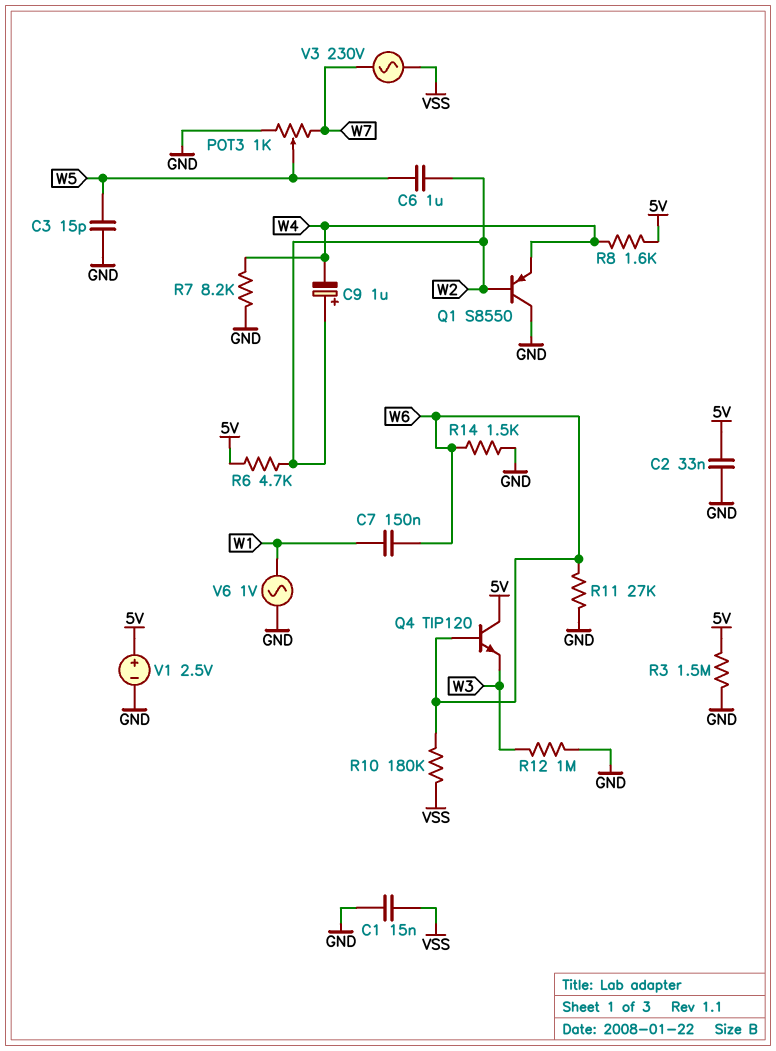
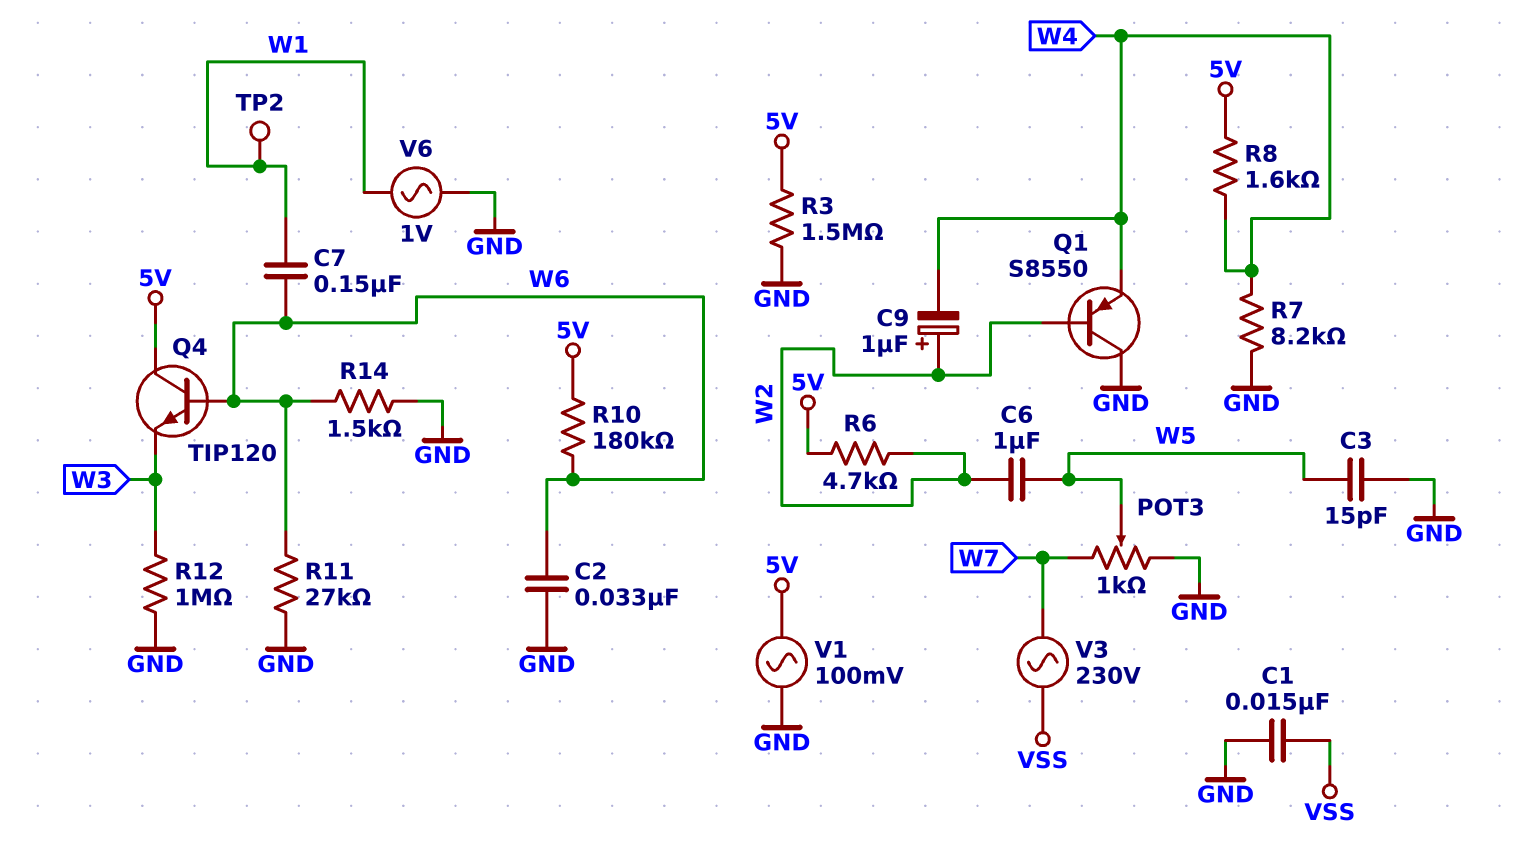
C2: 33nF (5V, GND) -> 33nF (GND, W6)
R10: 180k (VSS, W6) -> 180k (5V, W6)
TP2: none -> test point (W1)
V1: 2.5V (plus 5V, minus GND) -> AC 100mV (5V, GND)

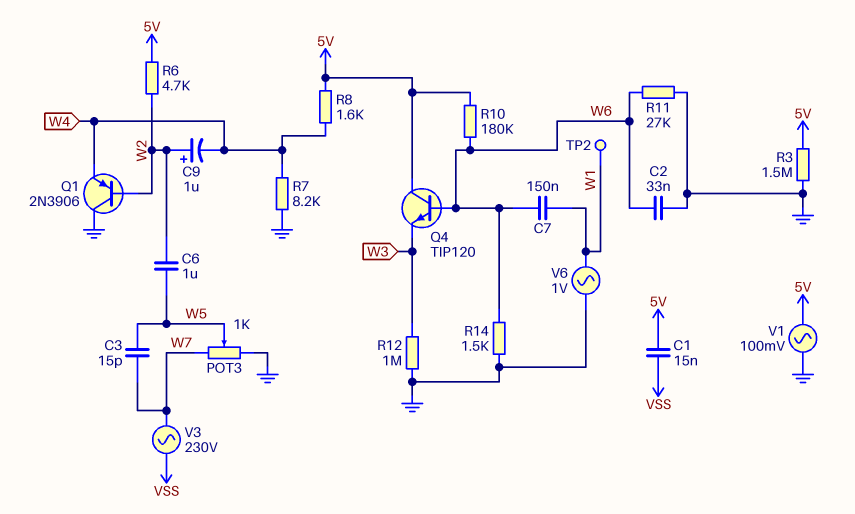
C1: 15nF (GND, VSS) -> 15nF (5V, VSS)
C3: 15pF (GND, W5) -> 15pF (W5, W7)
Q1: PNP S8550 (B W2, C GND, E W4) -> PNP 2N3906 (B W2, C GND, E W4)

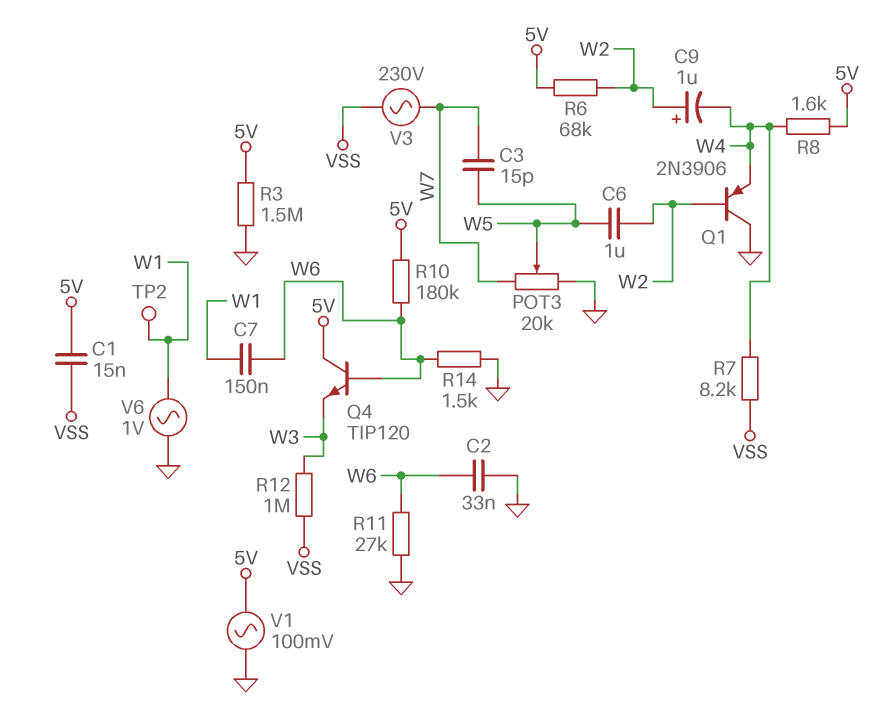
POT3: 1k (GND, W7, wiper W5) -> 20k (GND, W7, wiper W5)
R6: 4.7k (5V, W2) -> 68k (5V, W2)
R7: 8.2k (GND, W4) -> 8.2k (VSS, W4)
R12: 1M (GND, W3) -> 1M (VSS, W3)

